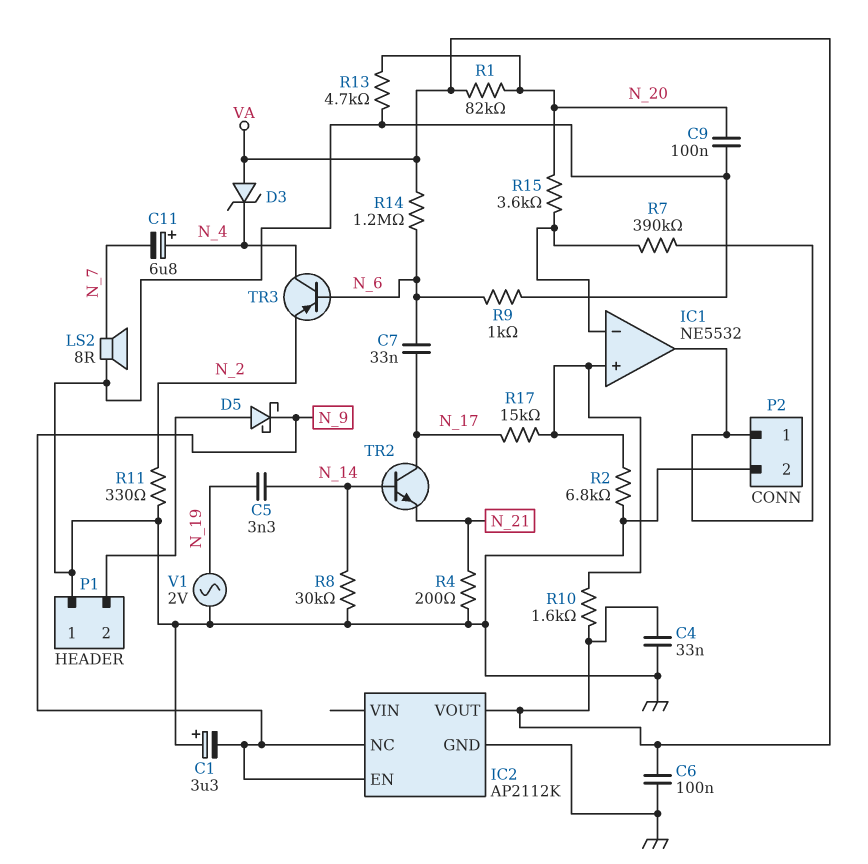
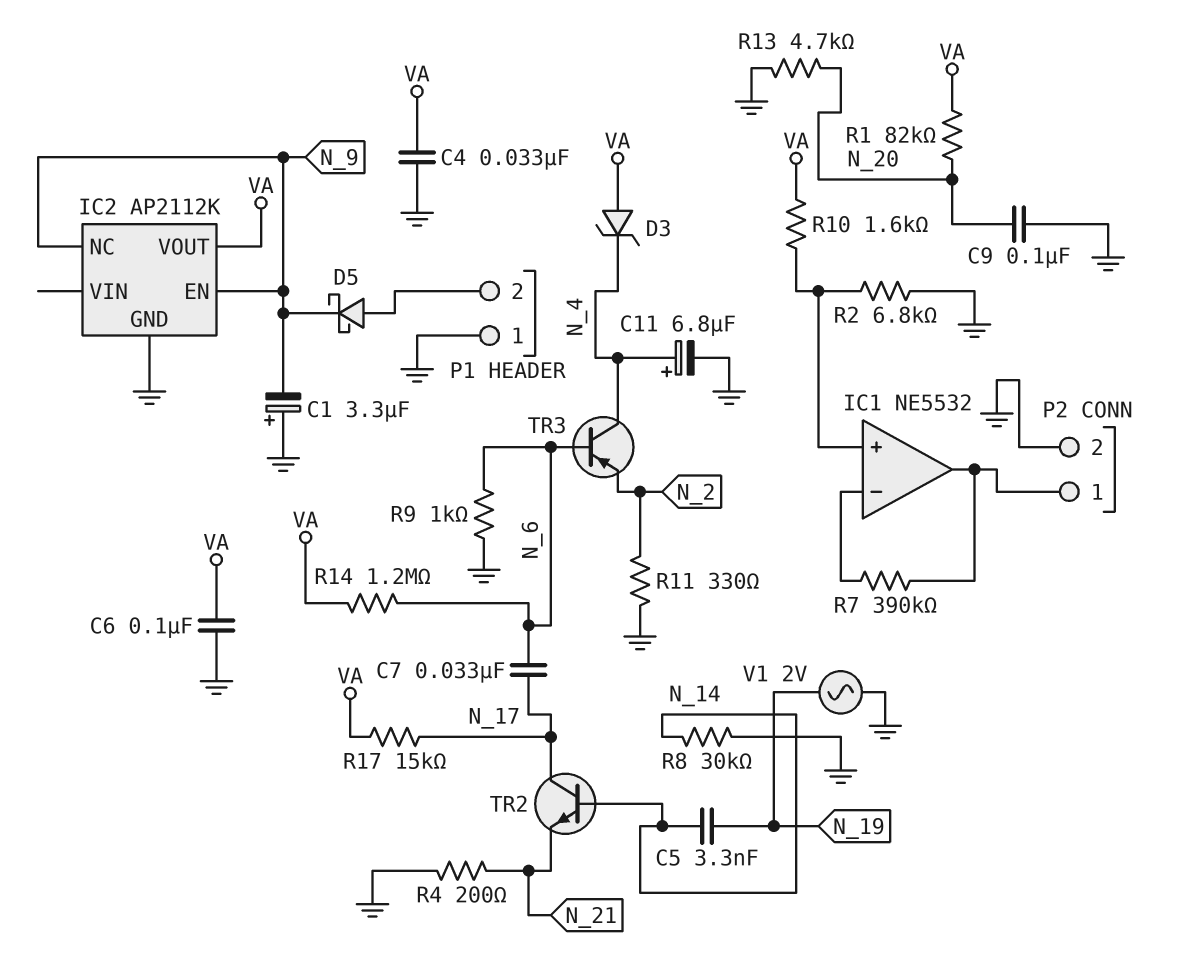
C11: 6.8uF (plus N_4, minus N_7) -> 6.8uF (plus N_4, minus GND)
LS2: speaker 8R (GND, N_7) -> none
R15: 3.6k (IC1/in-, N_20) -> none
R17: 15k (IC1/in+, N_17) -> 15k (N_17, VA)

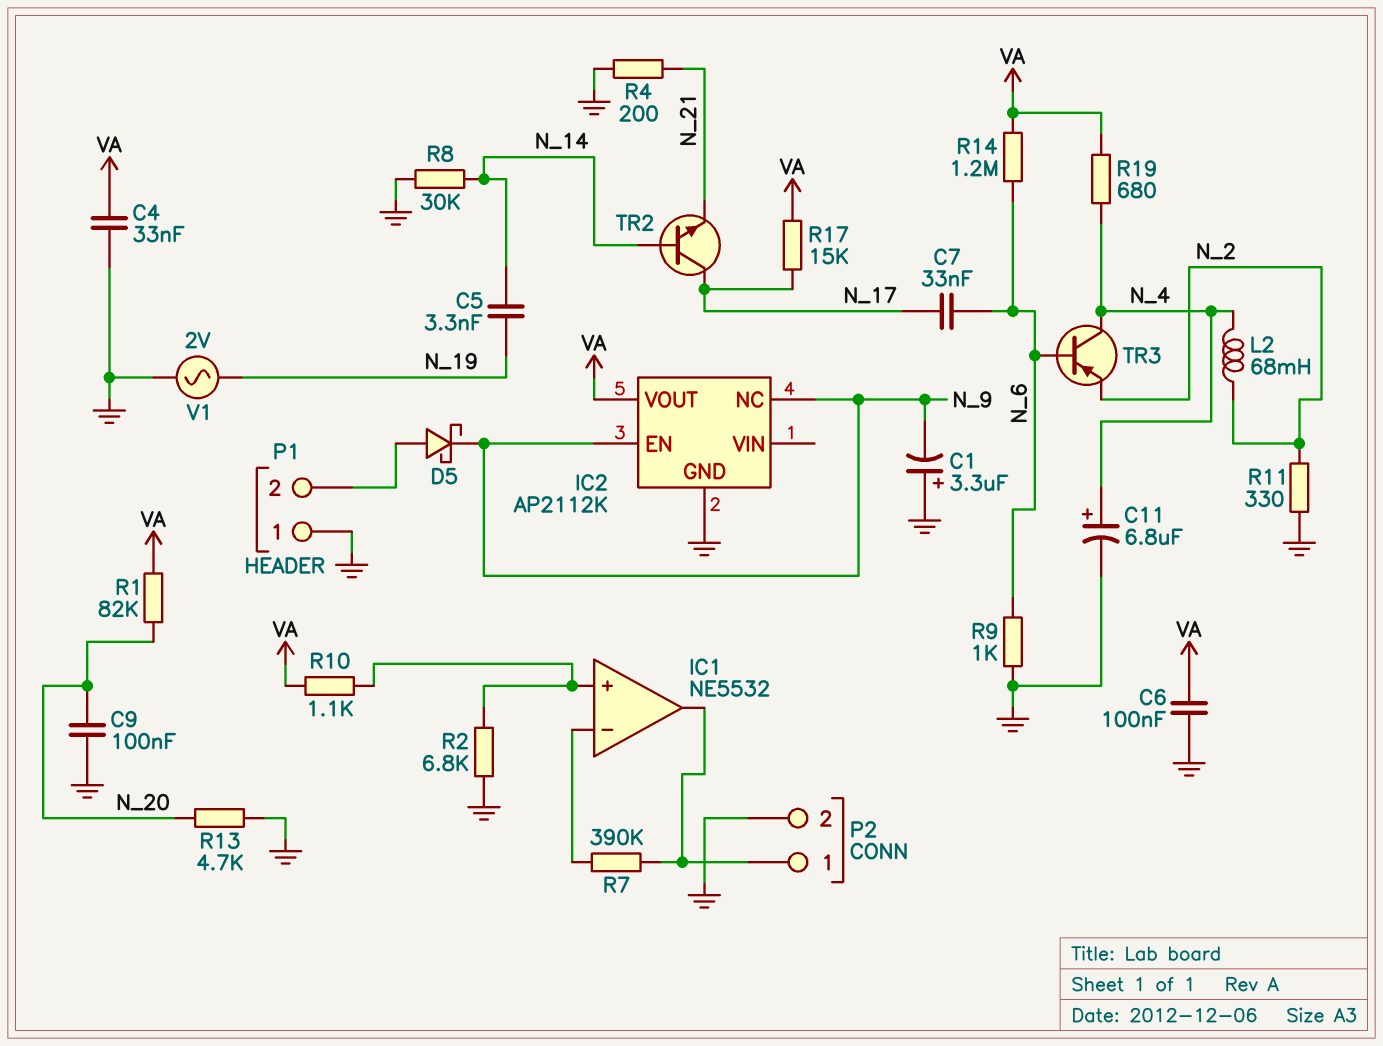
D3: zener (A VA, K N_4) -> none
L2: none -> 68mH (N_2, N_4)
R10: 1.6k (IC1/in+, VA) -> 1.1k (IC1/in+, VA)
R19: none -> 680 (N_4, VA)

